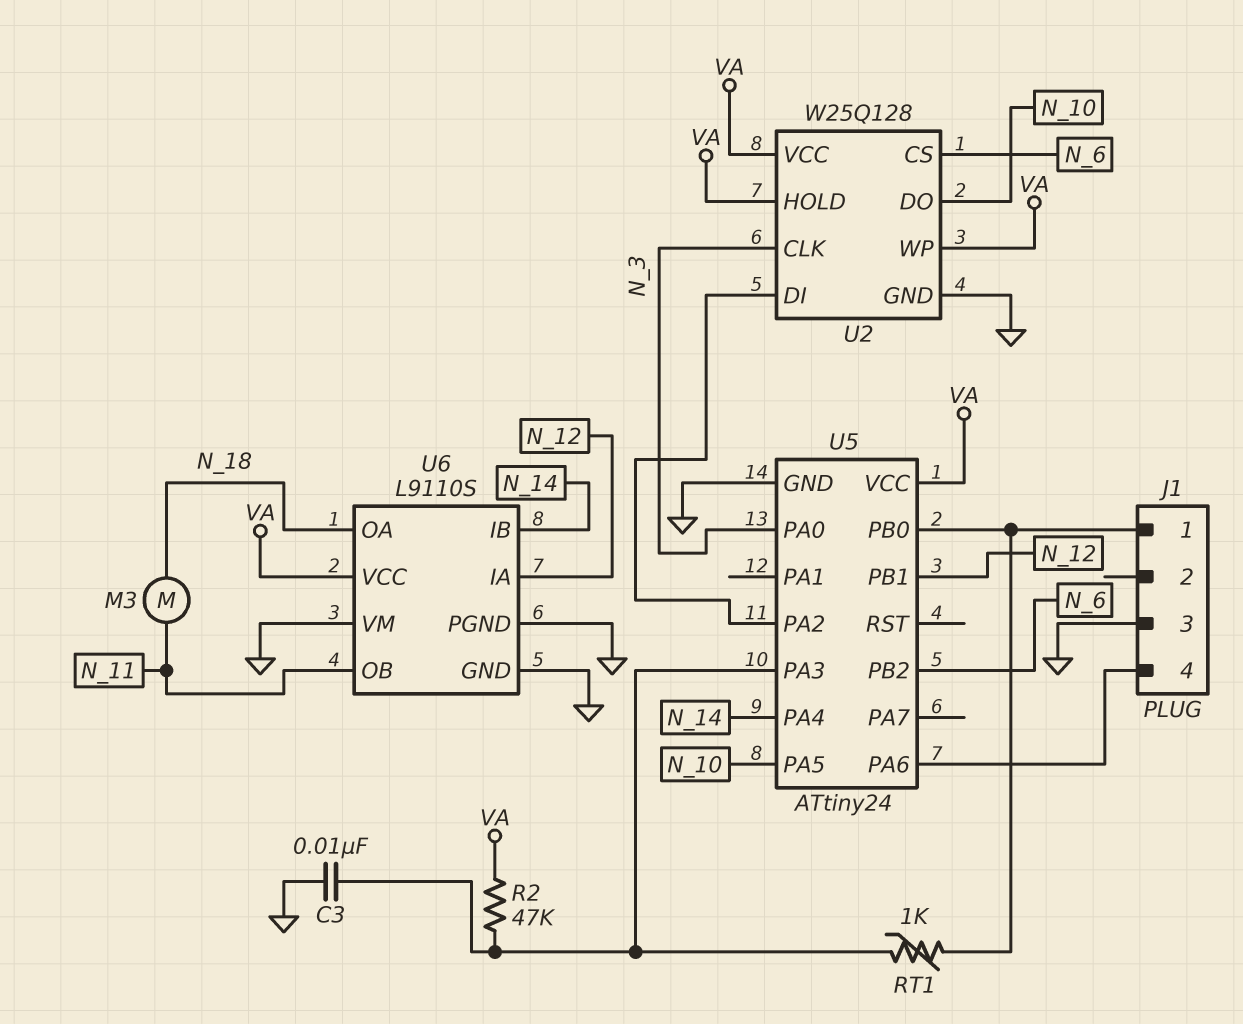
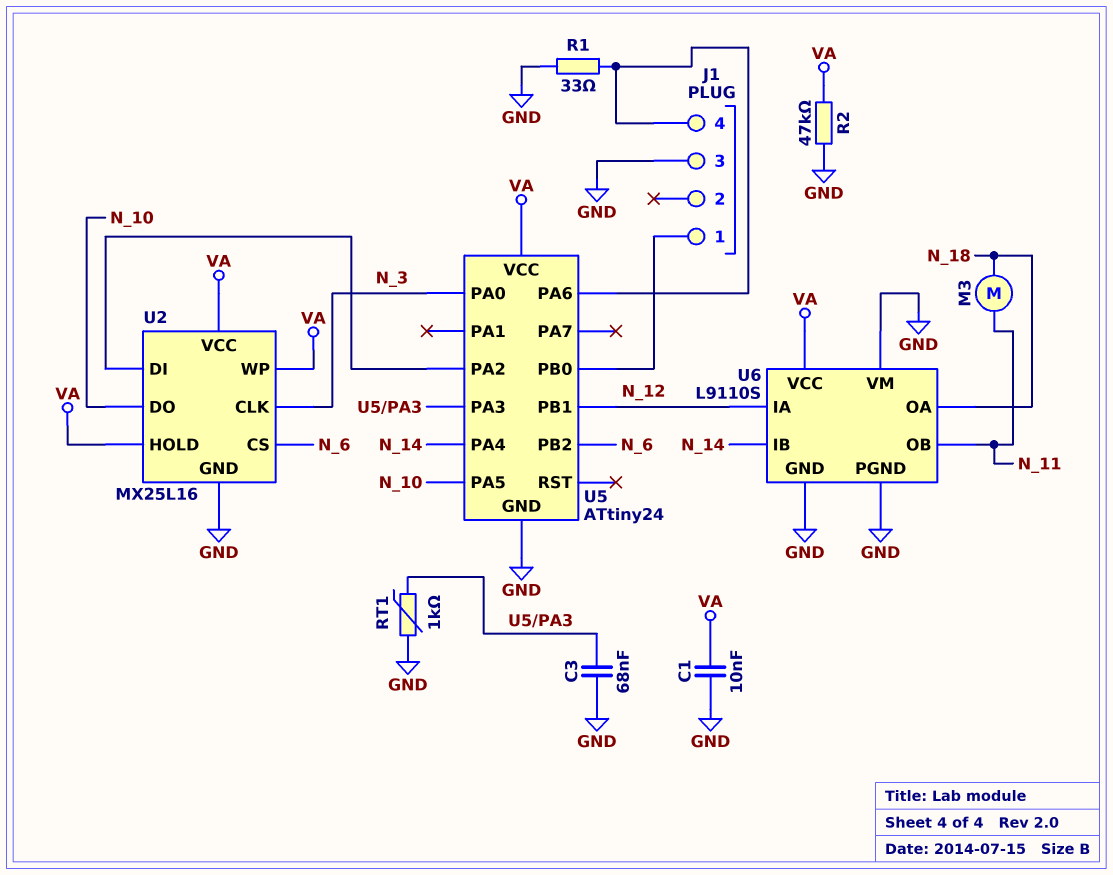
C1: none -> 10nF (GND, VA)
C3: 10nF (GND, U5/PA3) -> 68nF (GND, U5/PA3)
R1: none -> 33 (GND, J1/4)
R2: 47k (U5/PA3, VA) -> 47k (GND, VA)
RT1: 1k (J1/1, U5/PA3) -> 1k (GND, U5/PA3)
U2: W25Q128 -> MX25L16

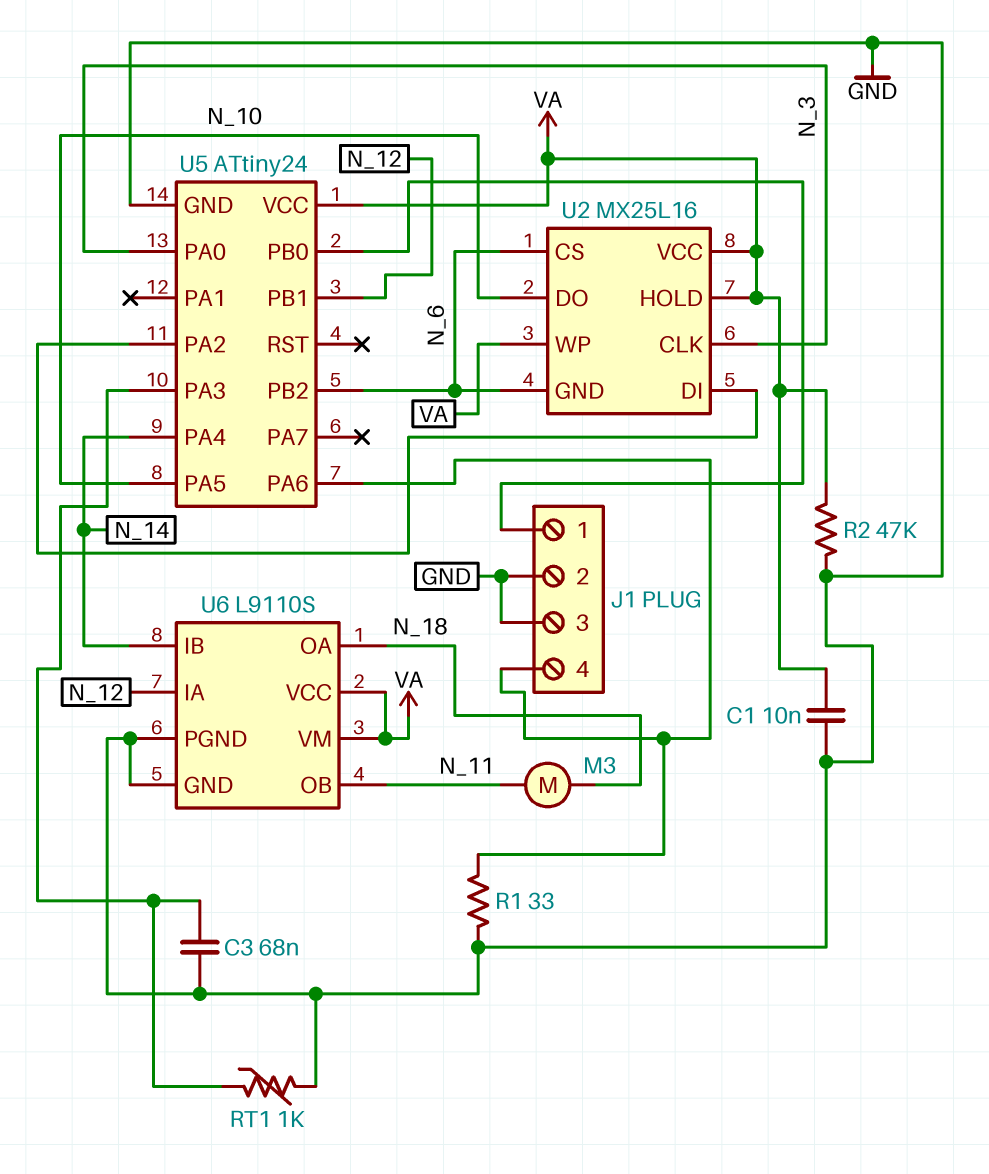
J1 pin 2: none -> GND
U2 pin GND: GND -> N_6
U6 pin VM: GND -> VA

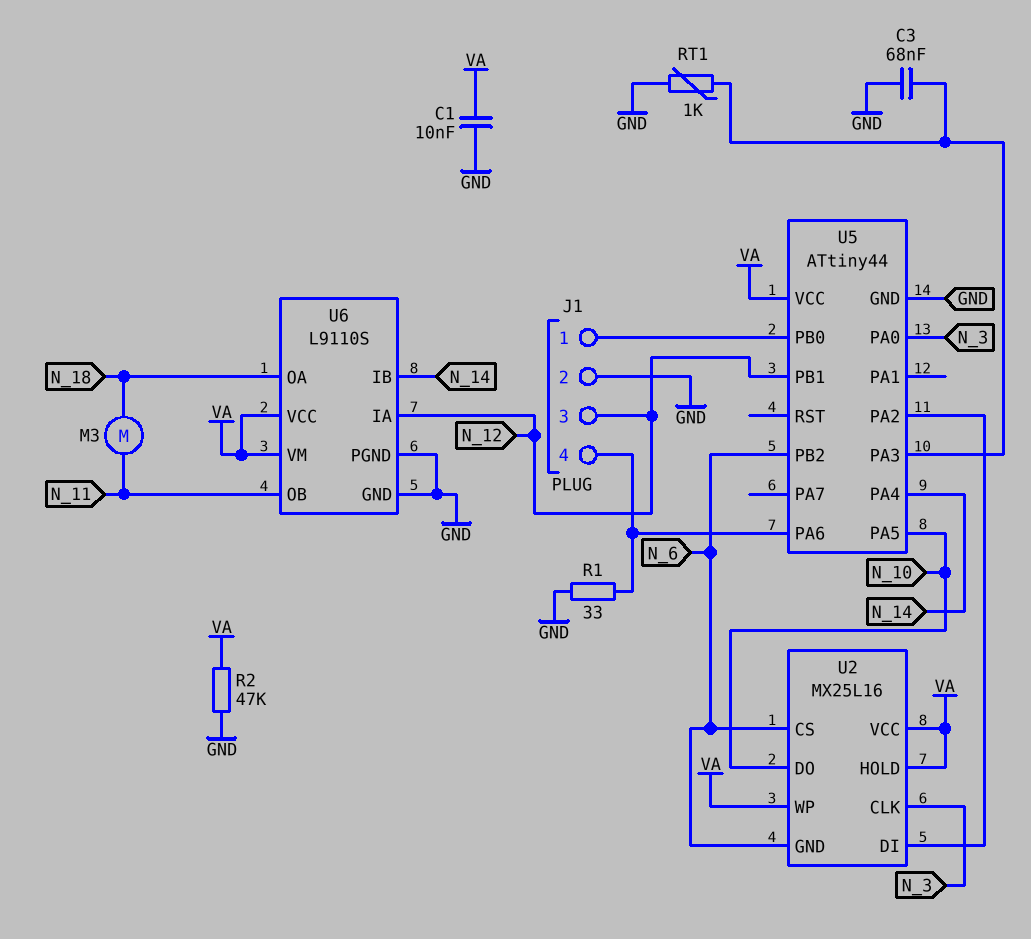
J1 pin 3: GND -> N_12
U5: ATtiny24 -> ATtiny44

